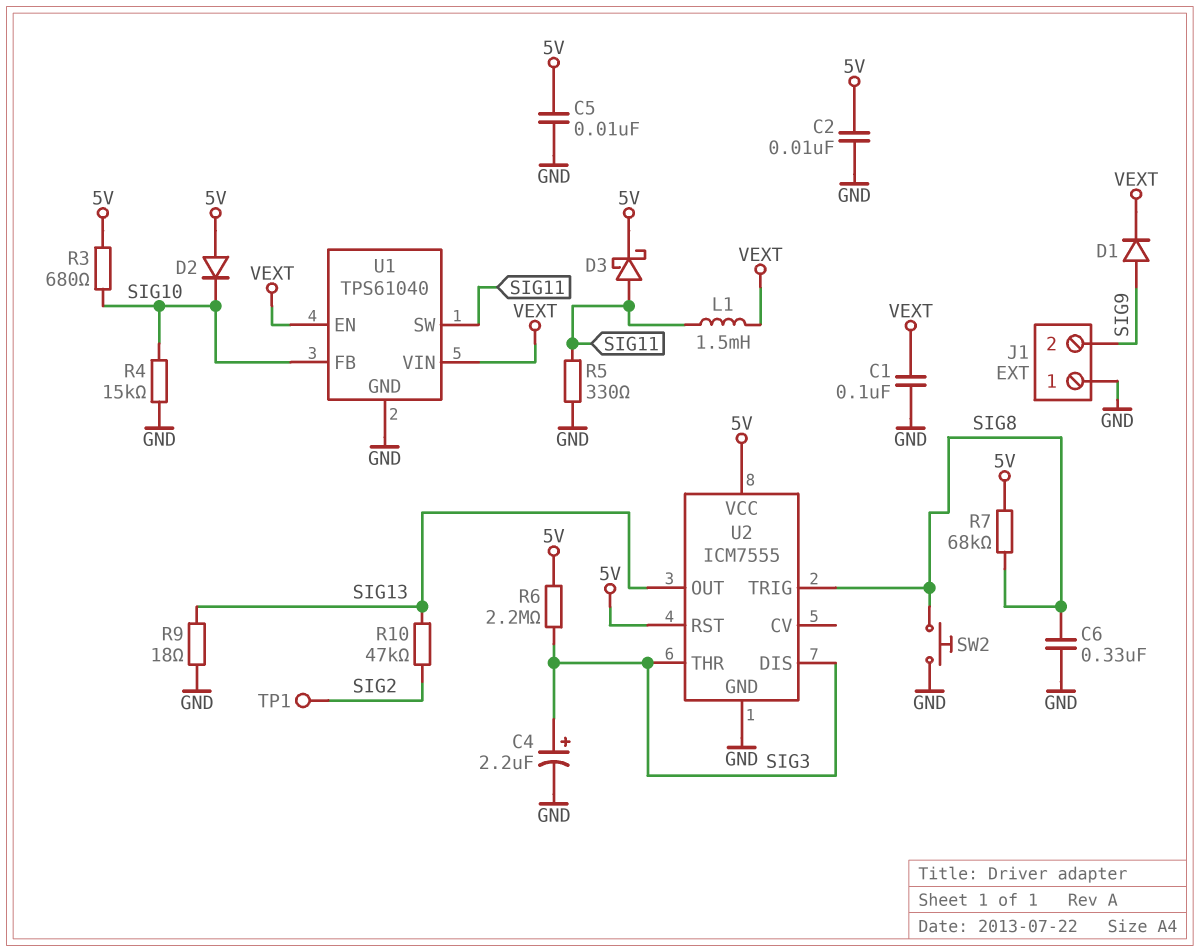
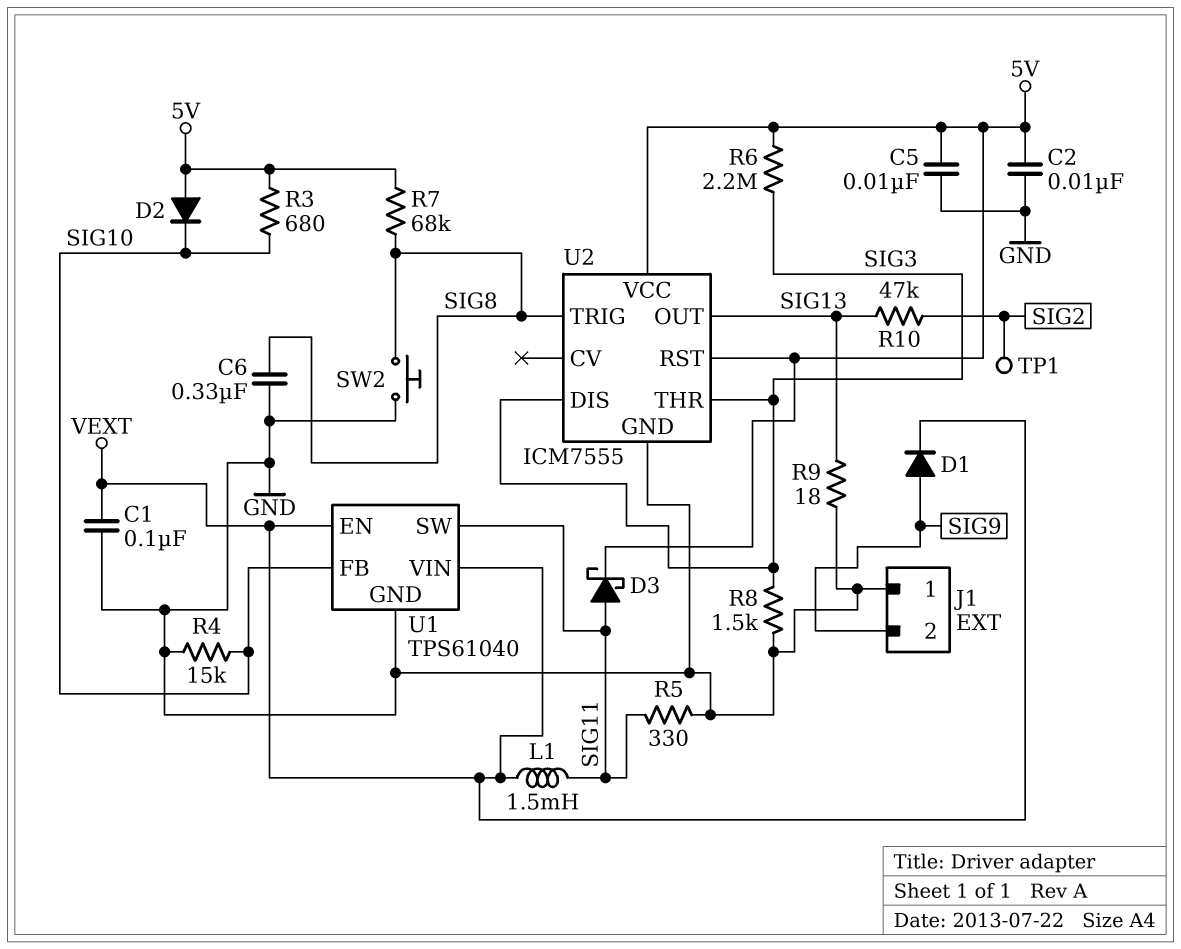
C4: 2.2uF (plus SIG3, minus GND) -> none
R8: none -> 1.5k (GND, SIG3)

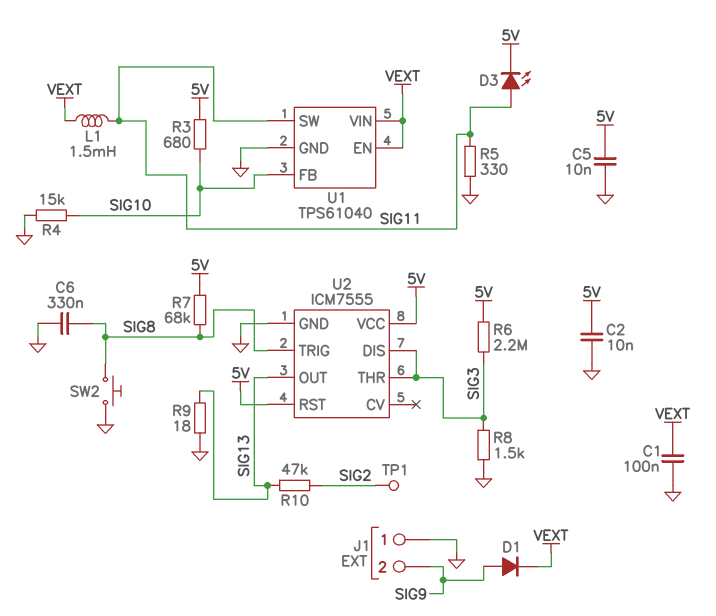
D2: diode (A 5V, K SIG10) -> none
D3: schottky (A SIG11, K 5V) -> LED (A SIG11, K 5V)

